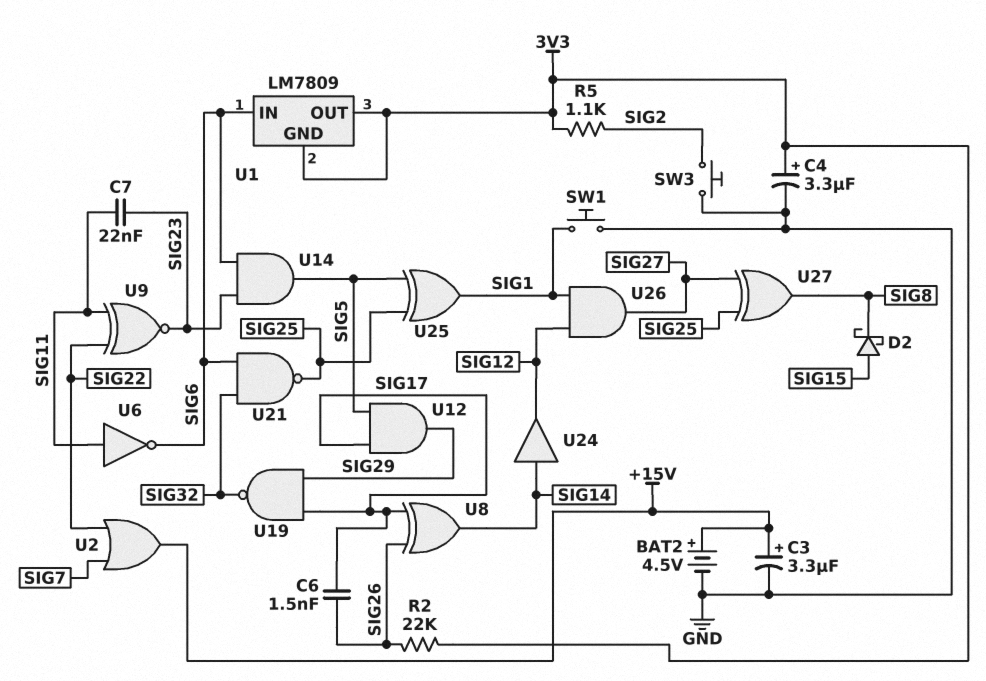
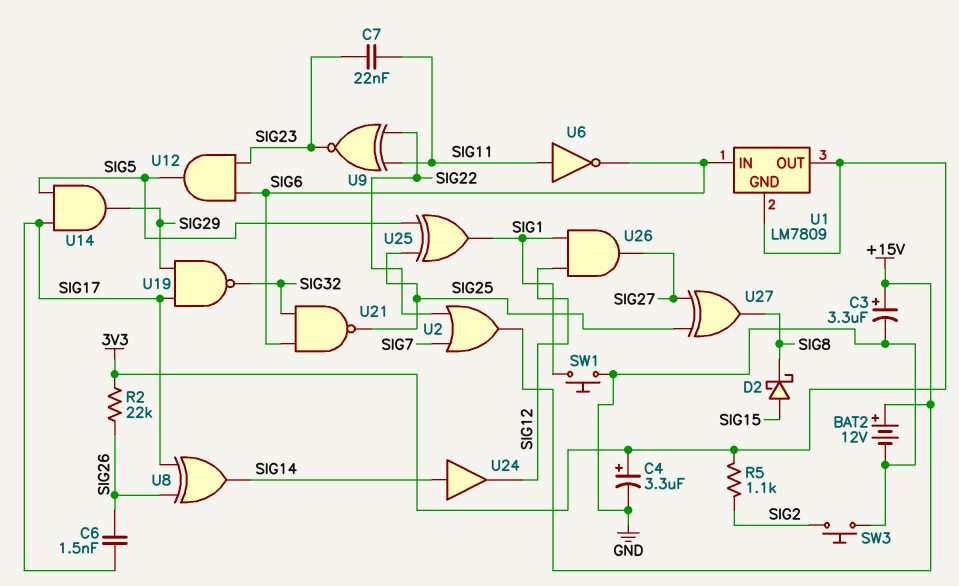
BAT2: 4.5V (plus +15V, minus GND) -> 12V (plus +15V, minus GND)
U12: AND (in SIG5, in SIG17, out SIG29) -> AND (in SIG6, in SIG23, out SIG5)
U14: AND (in SIG6, in SIG23, out SIG5) -> AND (in SIG5, in SIG17, out SIG29)

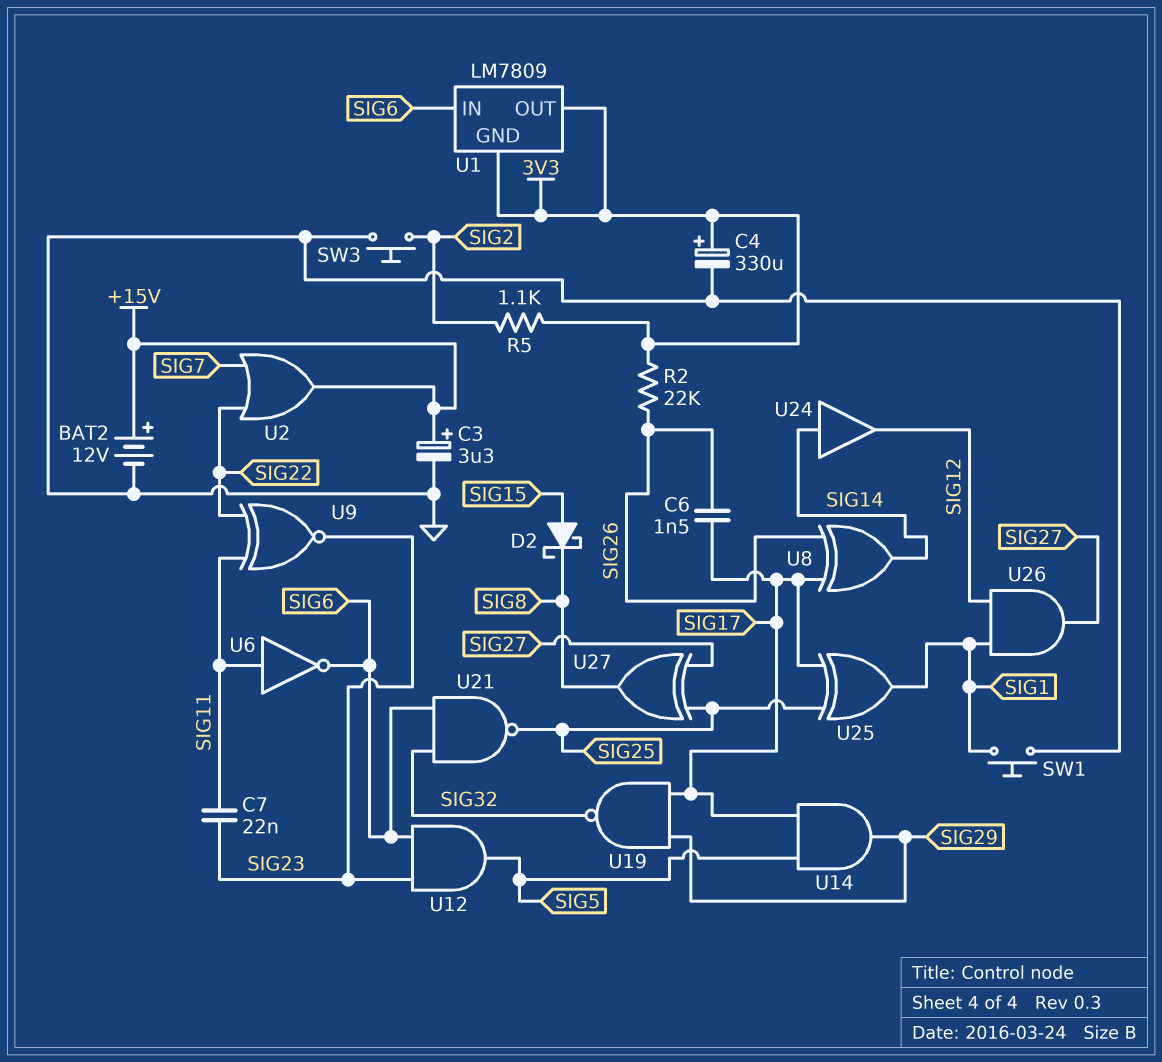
C4: 3.3uF (plus 3V3, minus GND) -> 330uF (plus 3V3, minus GND)
U25: XOR (in SIG5, in SIG25, out SIG1) -> XOR (in SIG17, in SIG25, out SIG1)

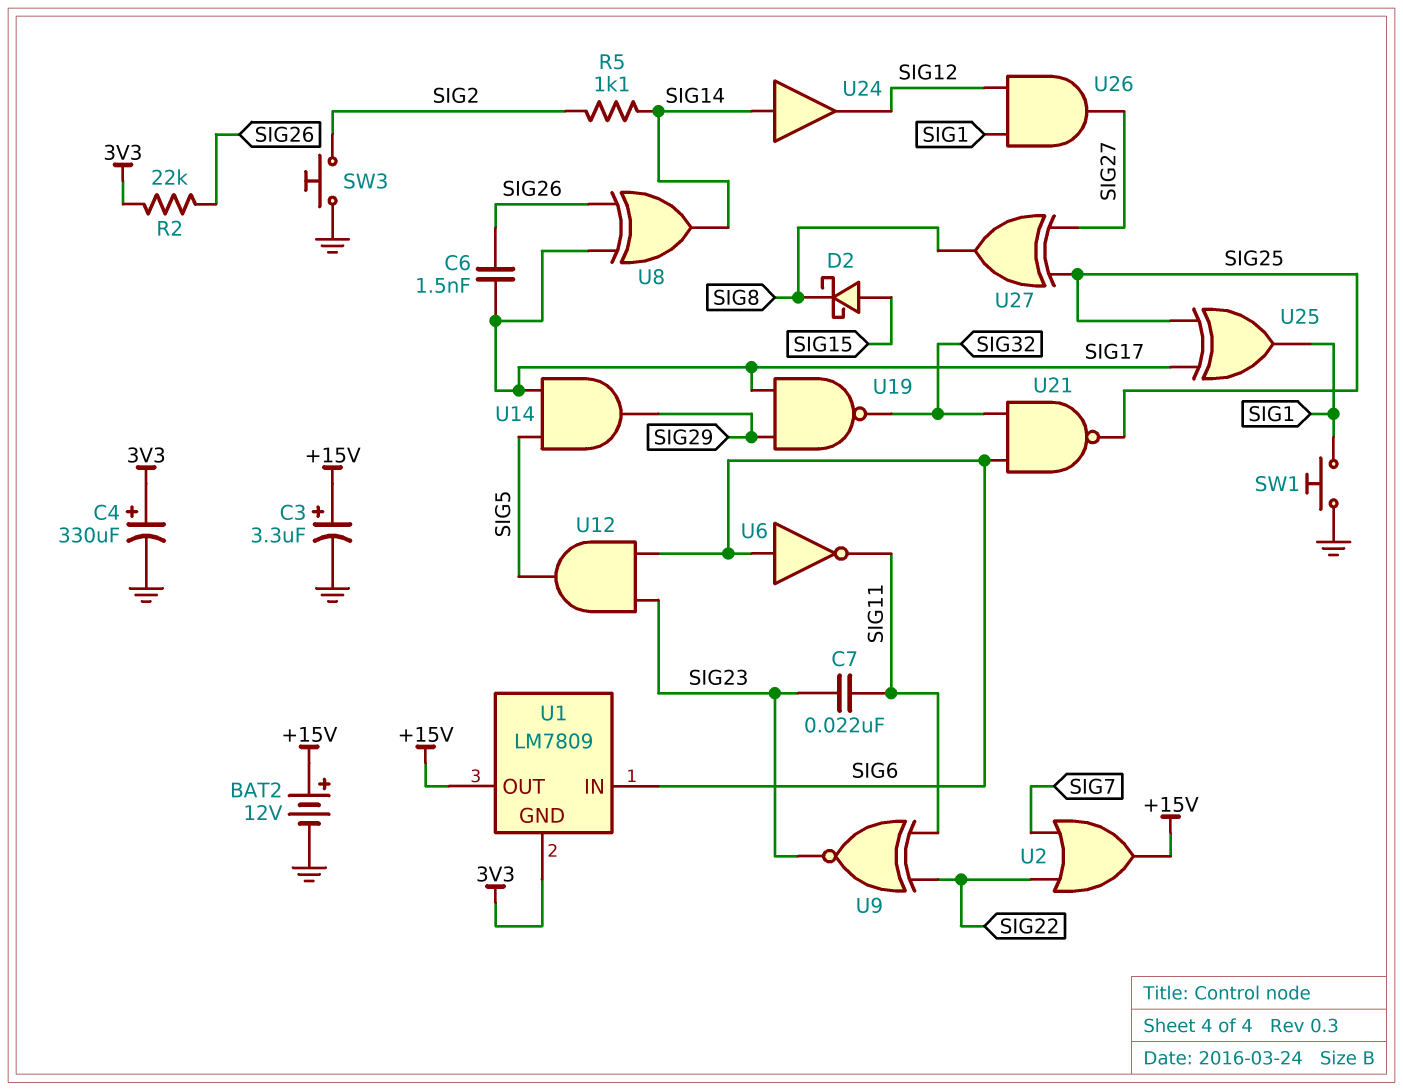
R5: 1.1k (3V3, SIG2) -> 1.1k (SIG2, SIG14)
U1 pin OUT: 3V3 -> +15V
U6: NOT (in SIG11, out SIG6) -> NOT (in SIG6, out SIG11)

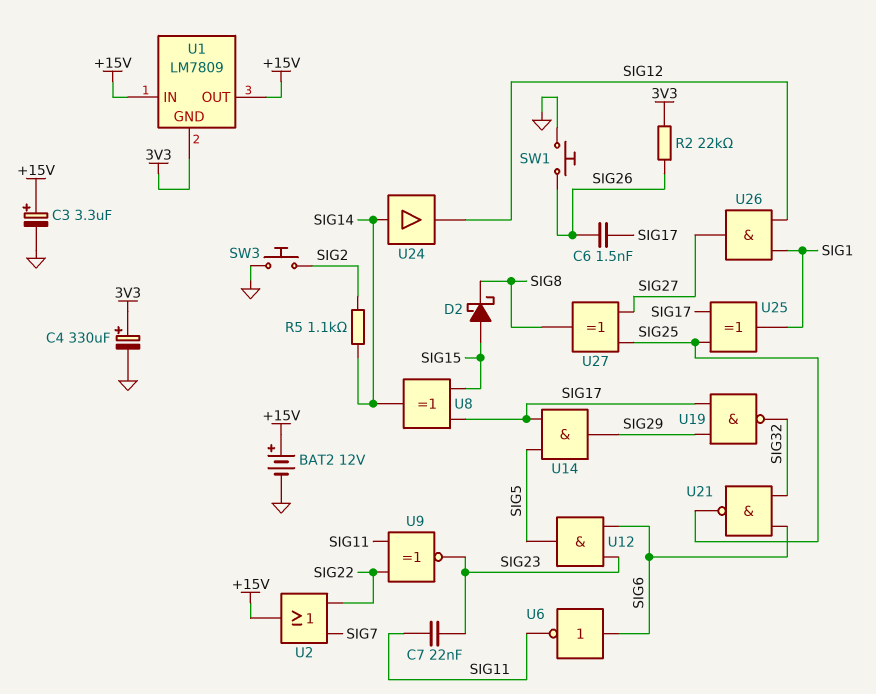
SW1: button (GND, SIG1) -> button (GND, SIG26)
U1 pin IN: SIG6 -> +15V
U8: XOR (in SIG17, in SIG26, out SIG14) -> XOR (in SIG15, in SIG17, out SIG14)

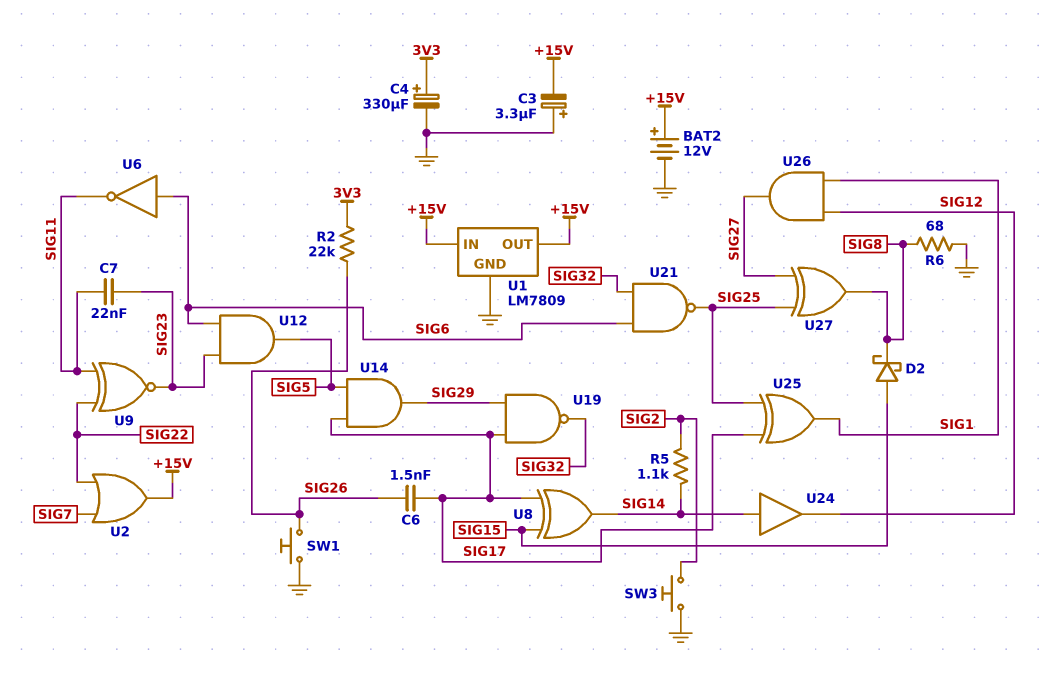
C3: 3.3uF (plus +15V, minus GND) -> 3.3uF (plus GND, minus +15V)
R6: none -> 68 (GND, SIG8)
U1 pin GND: 3V3 -> GND

